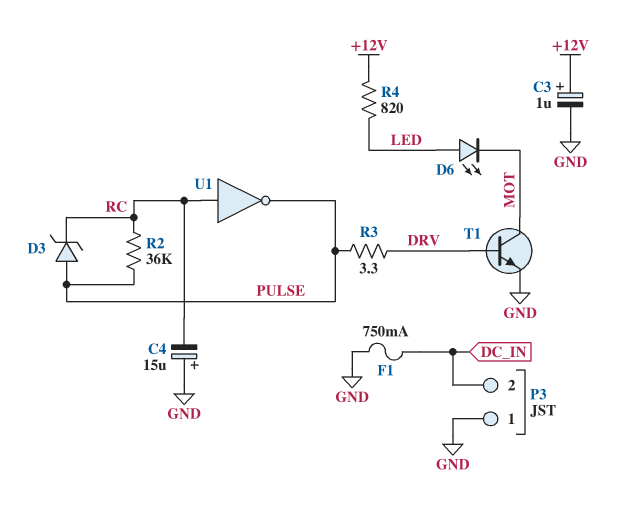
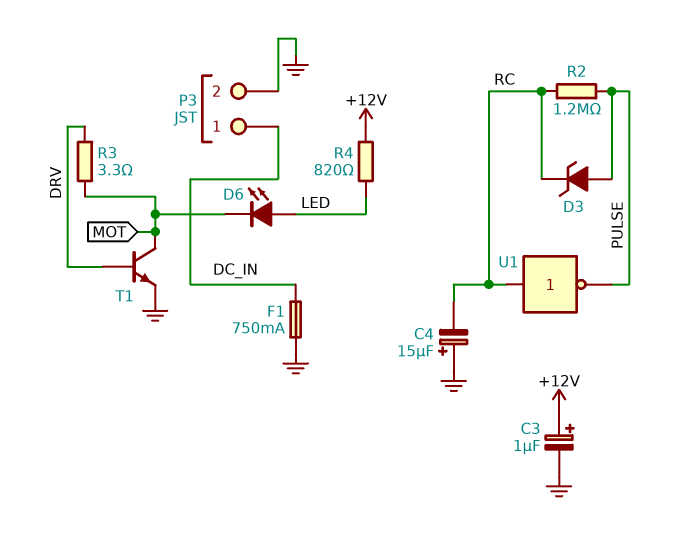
P3 pin 1: GND -> DC_IN
P3 pin 2: DC_IN -> GND
R2: 36k (PULSE, RC) -> 1.2M (PULSE, RC)
R3: 3.3 (DRV, PULSE) -> 3.3 (DRV, MOT)

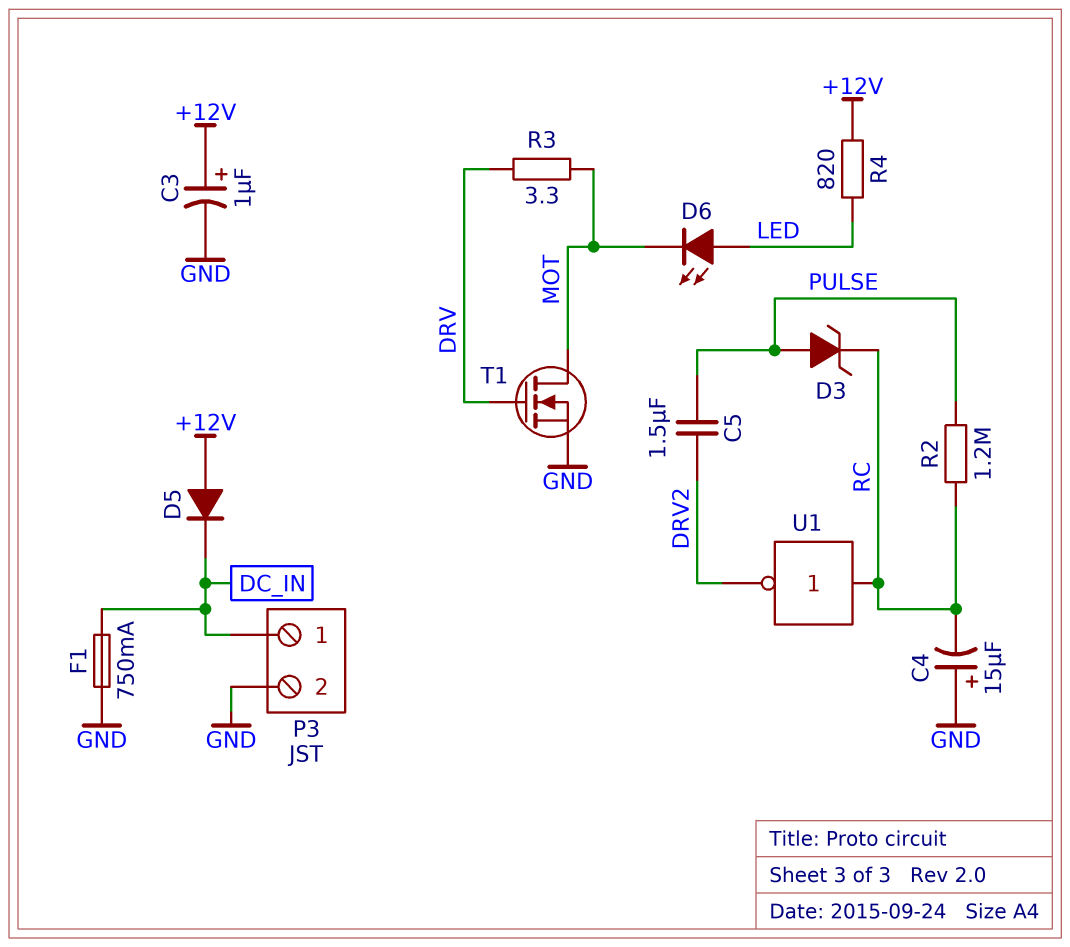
C5: none -> 1.5uF (DRV2, PULSE)
D5: none -> diode (A +12V, K DC_IN)
T1: NPN (B DRV, C MOT, E GND) -> NMOS (G DRV, D MOT, S GND)
U1: NOT (in RC, out PULSE) -> NOT (in RC, out DRV2)

